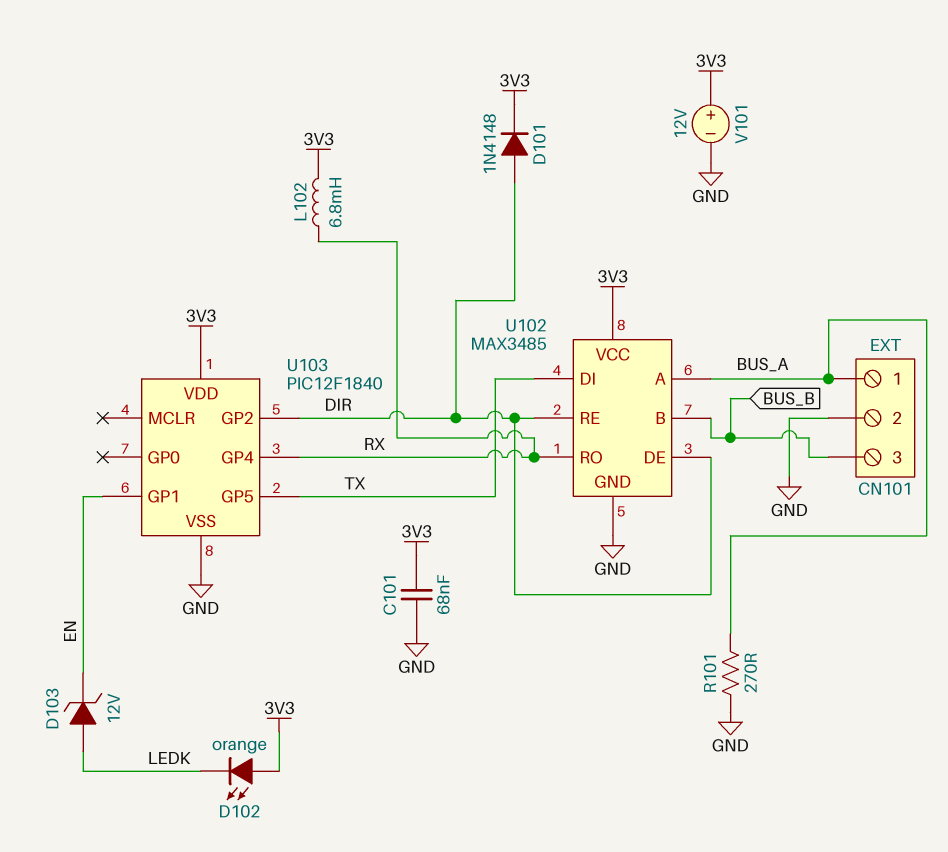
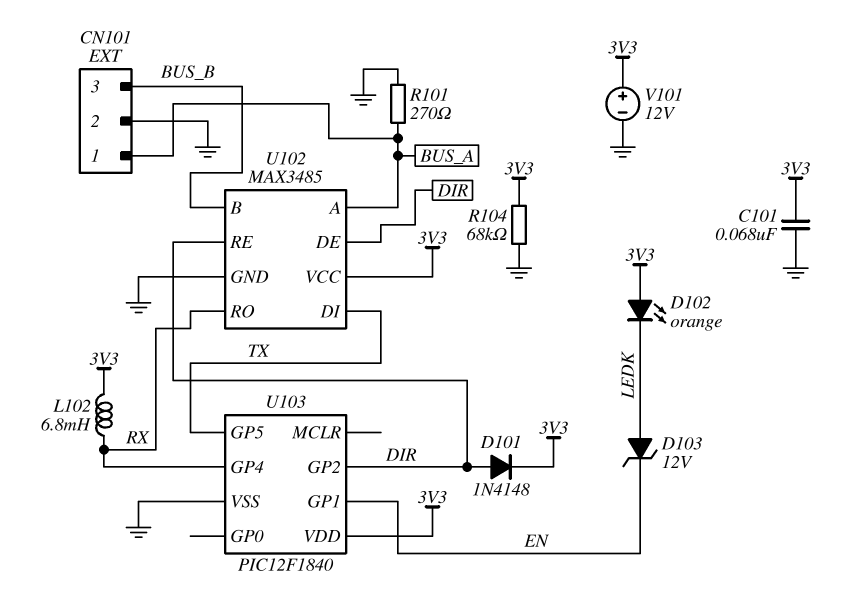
R104: none -> 68k (3V3, GND)

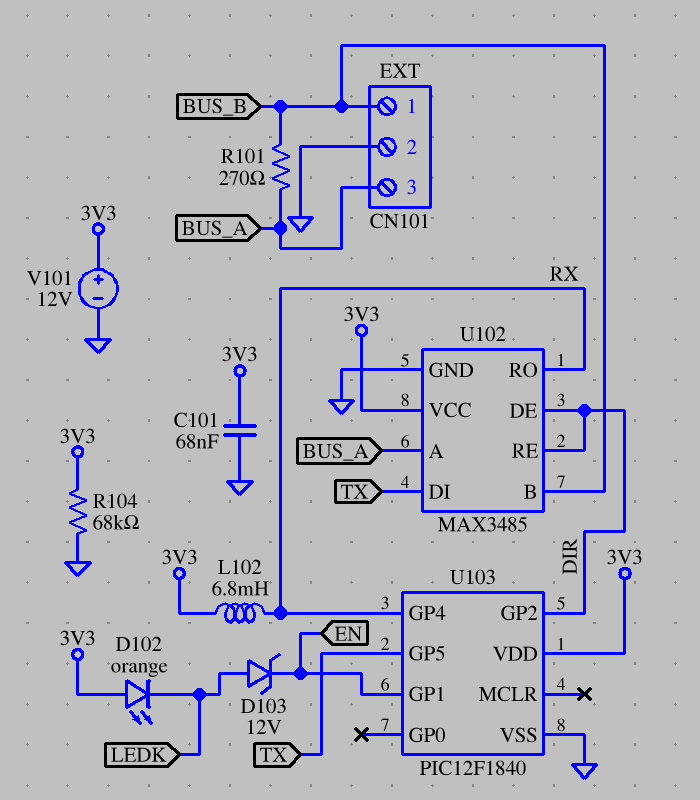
CN101 pin 1: BUS_A -> BUS_B
CN101 pin 3: BUS_B -> BUS_A
D101: diode 1N4148 (A DIR, K 3V3) -> none
R101: 270 (BUS_A, GND) -> 270 (BUS_A, BUS_B)

